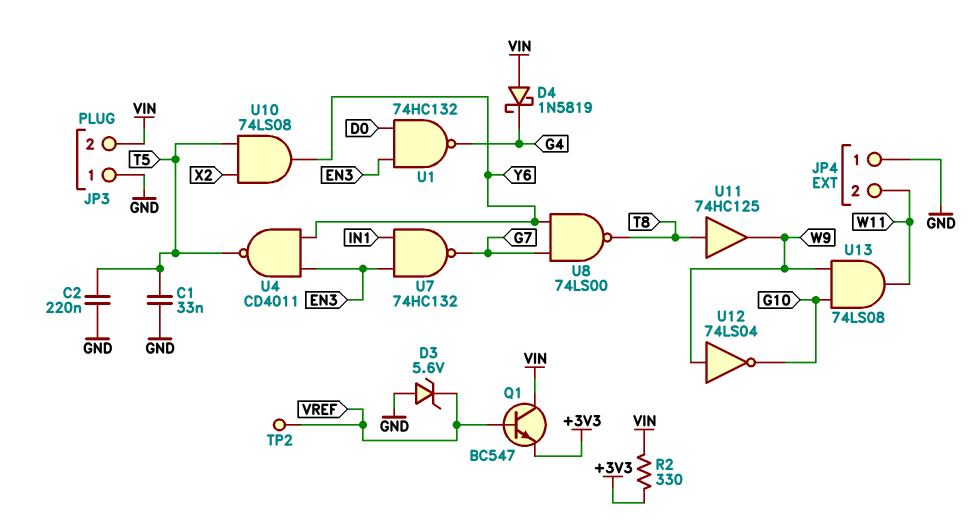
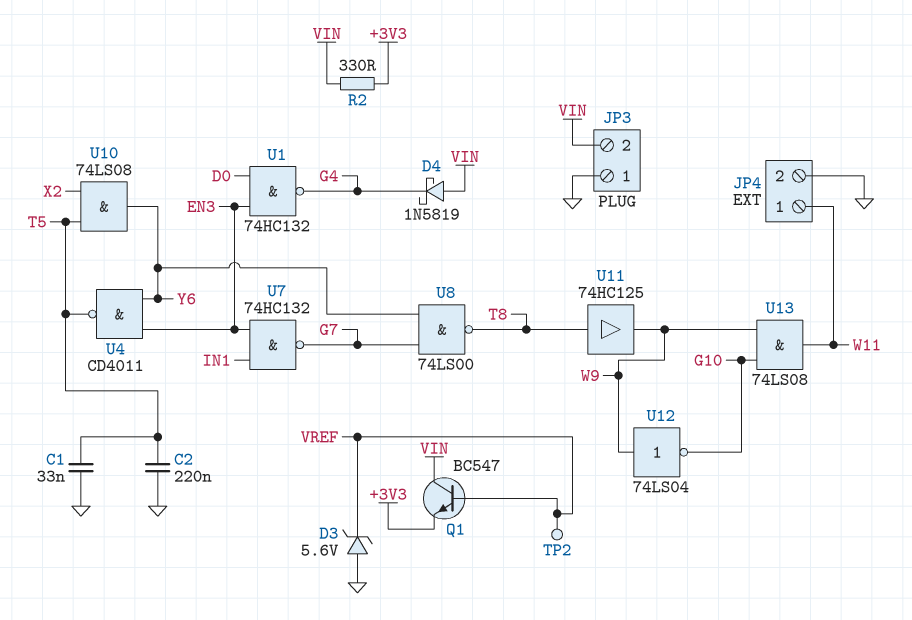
JP4 pin 1: GND -> W11
JP4 pin 2: W11 -> GND

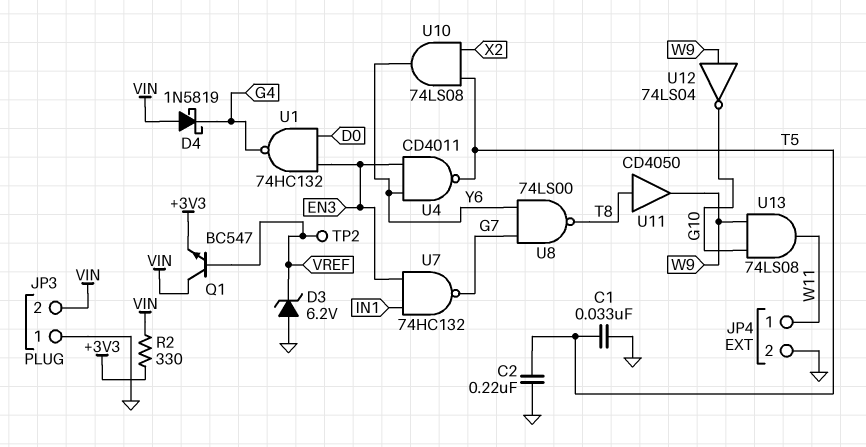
D3: zener 5.6V (A GND, K VREF) -> zener 6.2V (A GND, K VREF)
U11: buffer 74HC125 (in T8, out W9) -> buffer CD4050 (in T8, out W9)

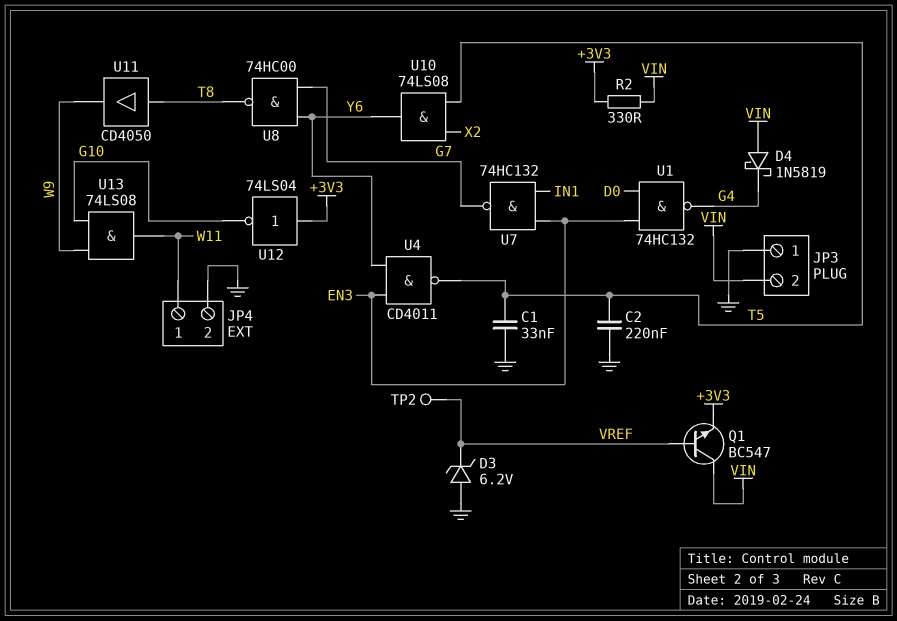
U8: NAND 74LS00 (in G7, in Y6, out T8) -> NAND 74HC00 (in G7, in Y6, out T8)
U12: NOT 74LS04 (in W9, out G10) -> NOT 74LS04 (in +3V3, out G10)

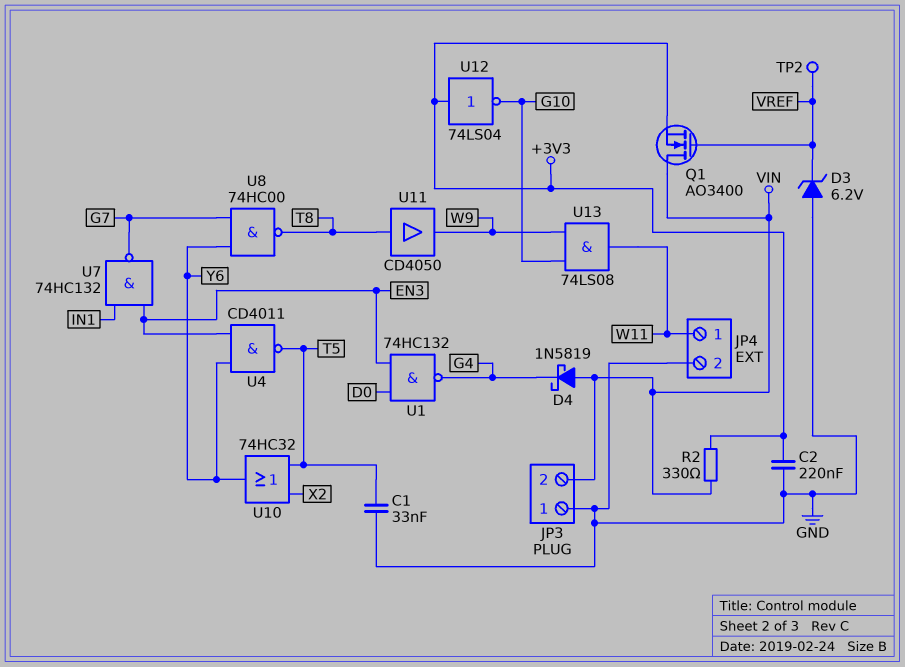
C2: 220nF (GND, T5) -> 220nF (+3V3, GND)
Q1: NPN BC547 (B VREF, C VIN, E +3V3) -> NMOS AO3400 (G VREF, D VIN, S +3V3)
U10: AND 74LS08 (in T5, in X2, out Y6) -> OR 74HC32 (in T5, in X2, out Y6)

